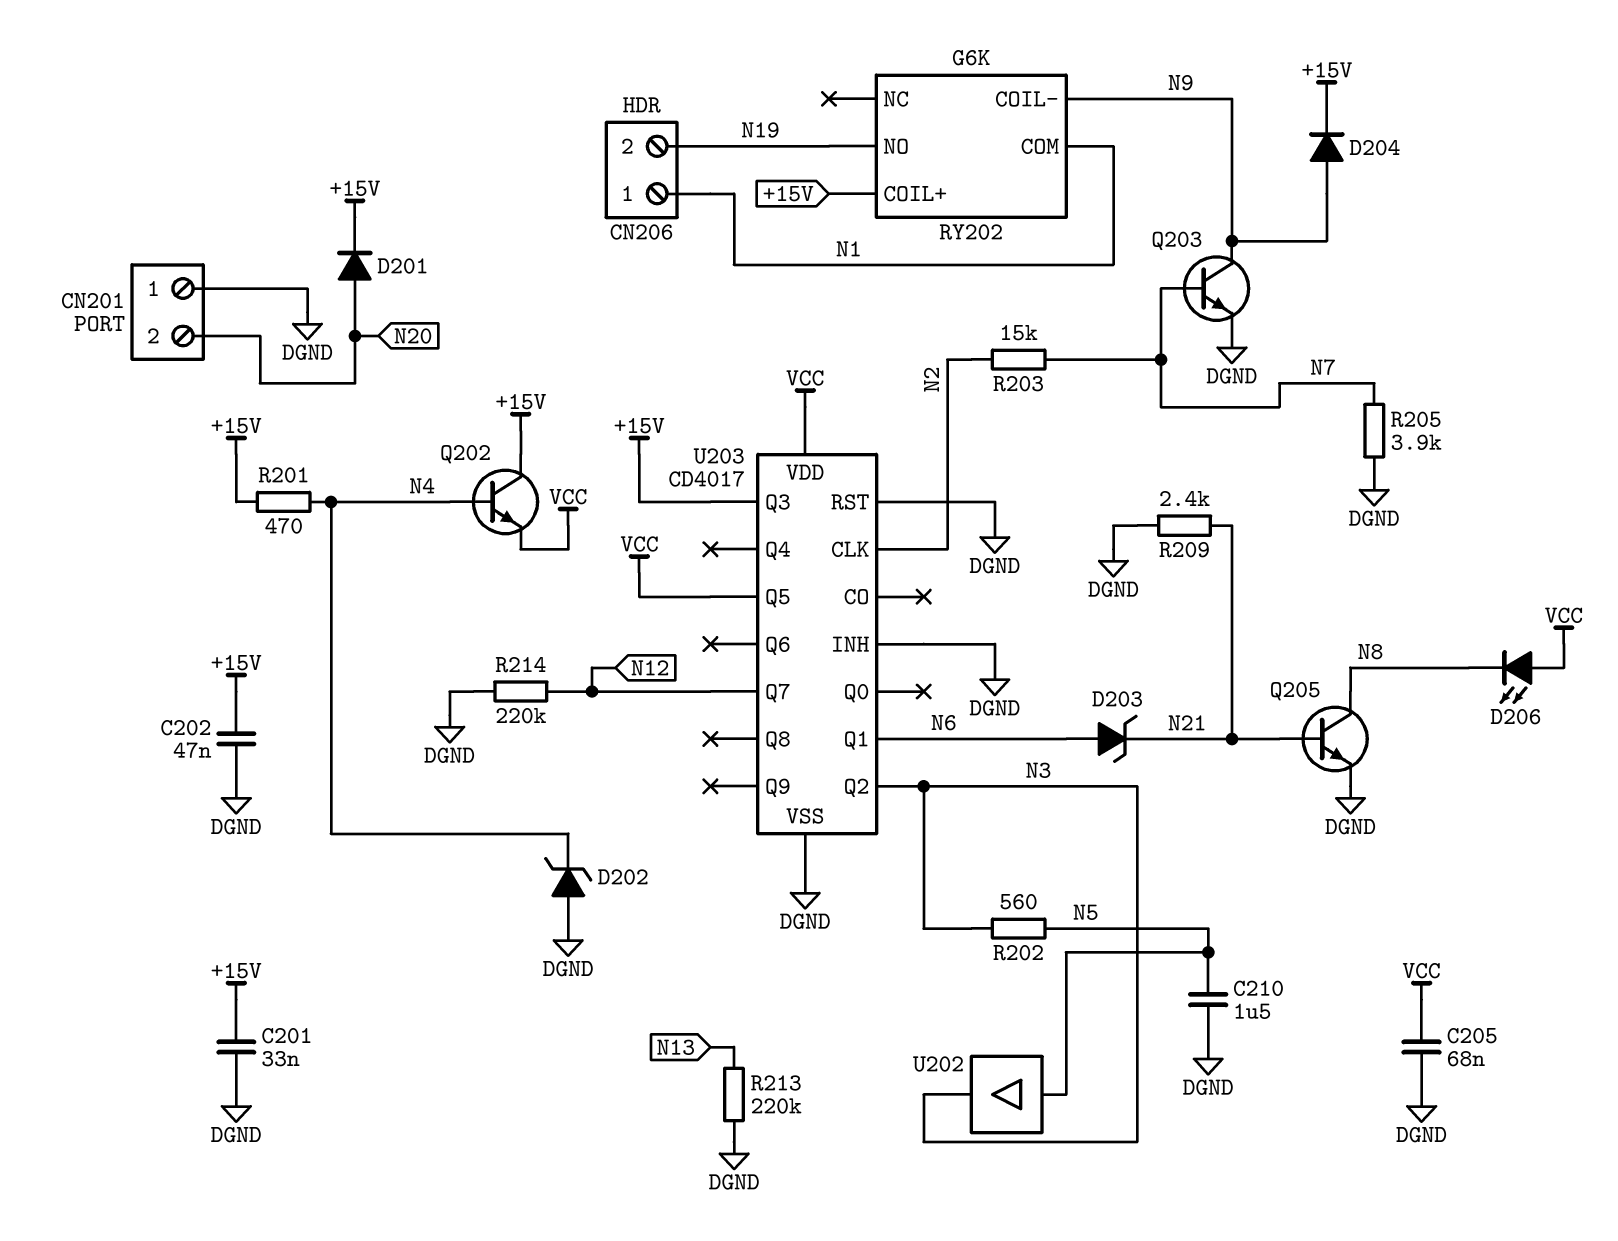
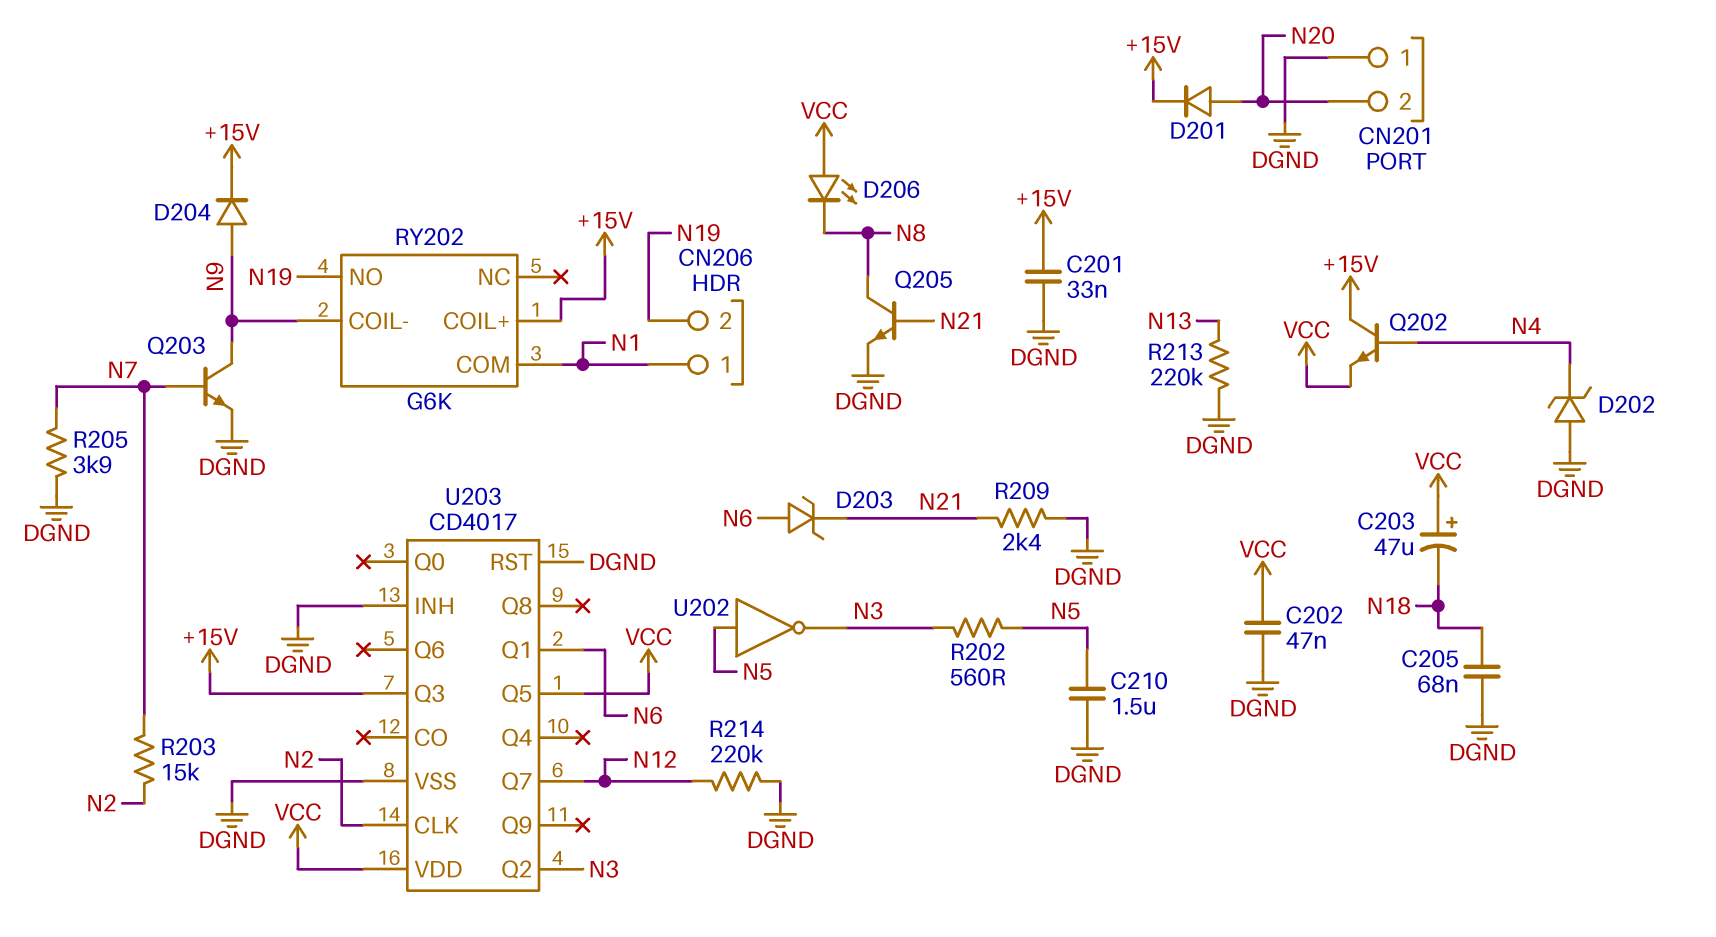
C202: 47nF (+15V, DGND) -> 47nF (DGND, VCC)
C203: none -> 47uF (plus VCC, minus N18)
C205: 68nF (DGND, VCC) -> 68nF (DGND, N18)
R201: 470 (+15V, N4) -> none
U202: buffer (in N5, out N3) -> NOT (in N5, out N3)

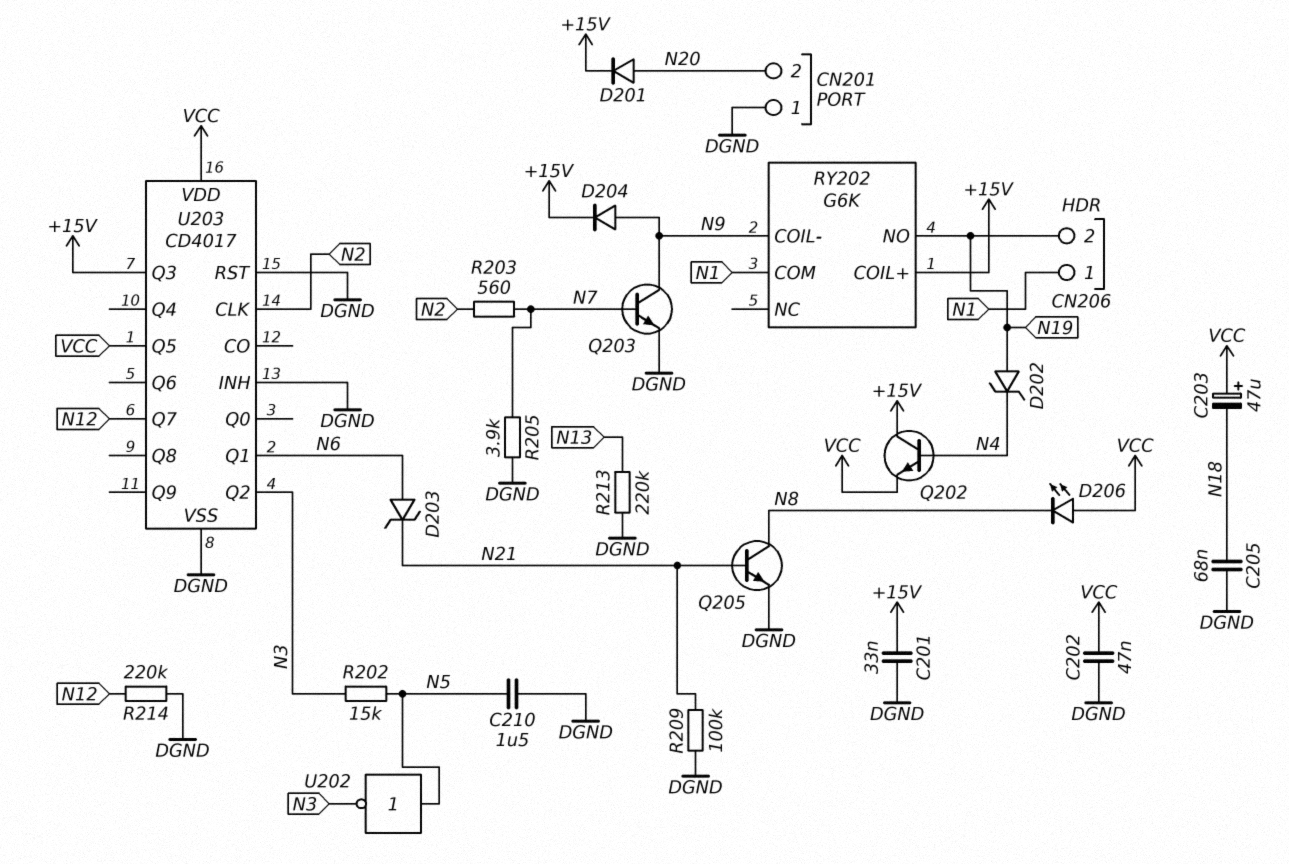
D202: zener (A DGND, K N4) -> zener (A N19, K N4)
R202: 560 (N3, N5) -> 15k (N3, N5)
R203: 15k (N2, N7) -> 560 (N2, N7)
R209: 2.4k (DGND, N21) -> 100k (DGND, N21)

